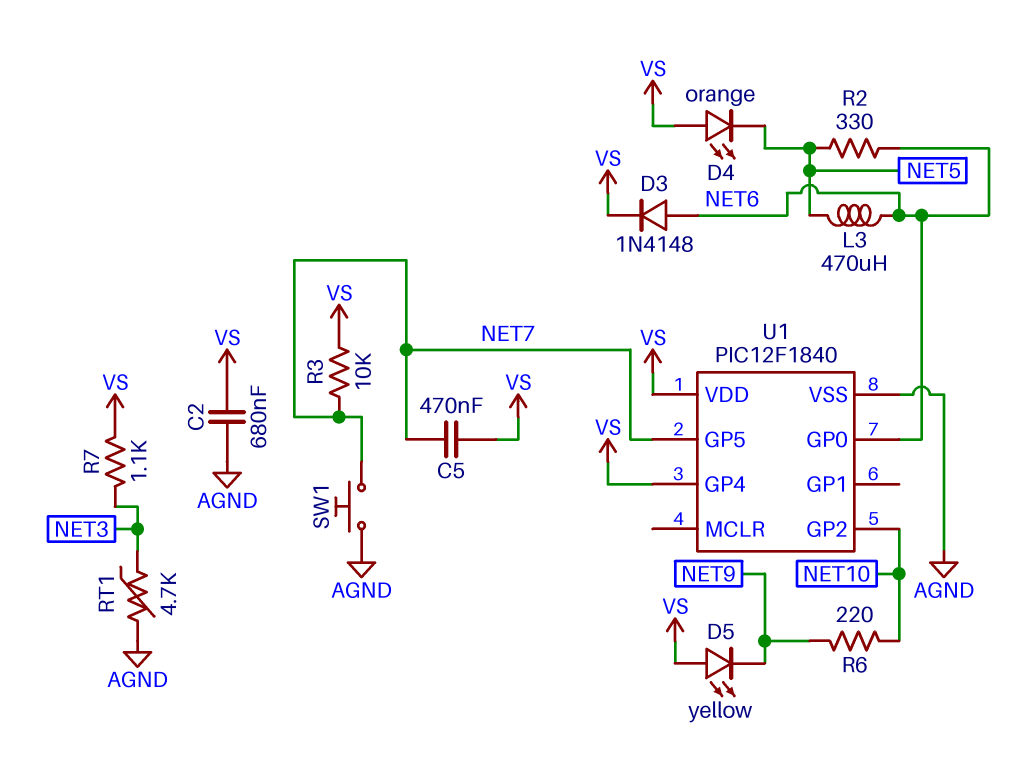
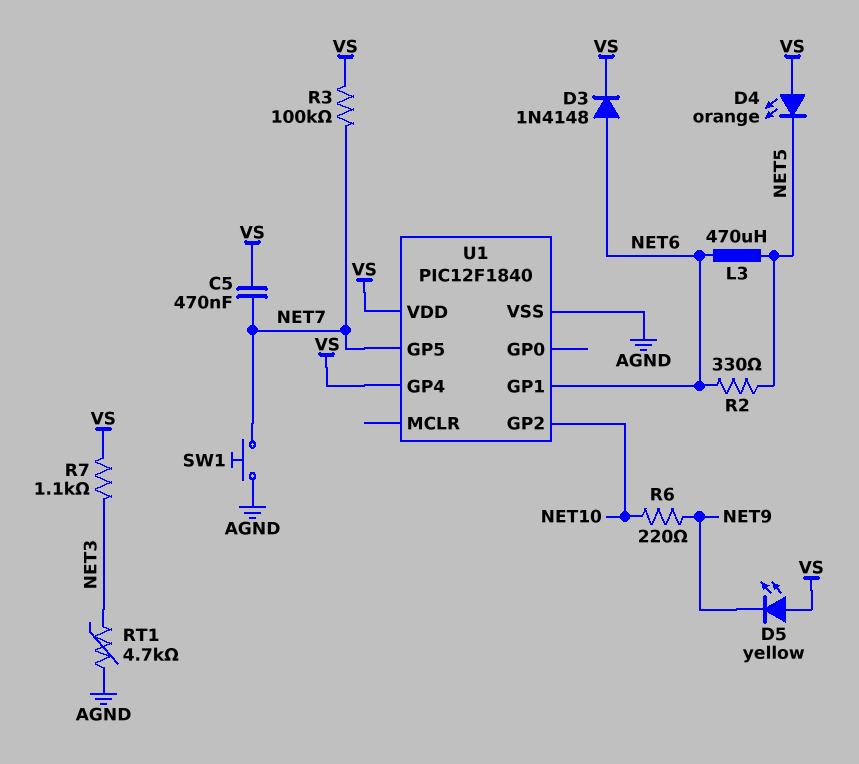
C2: 680nF (AGND, VS) -> none
R3: 10k (NET7, VS) -> 100k (NET7, VS)
U1 pin GP0: NET6 -> none
U1 pin GP1: none -> NET6

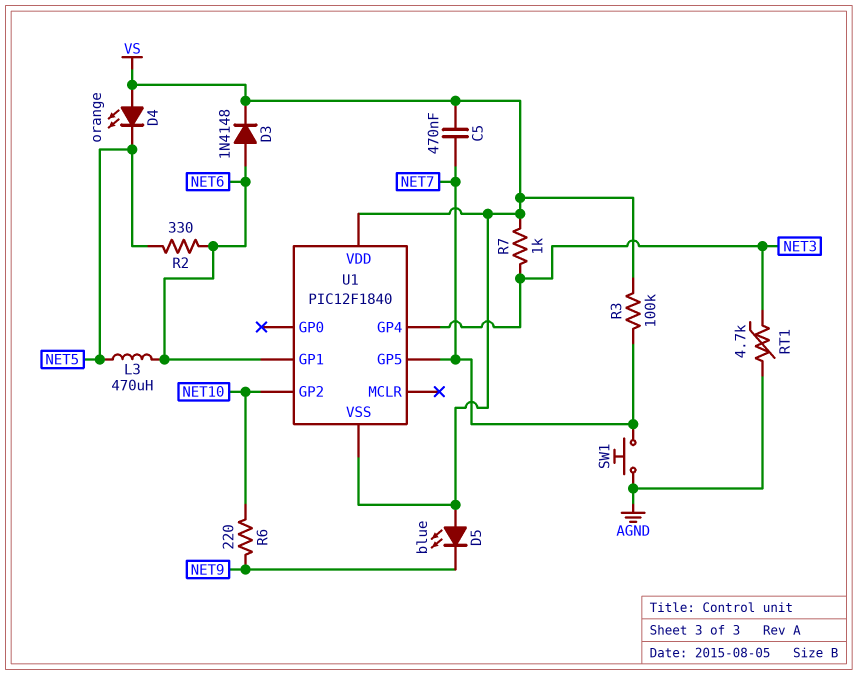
D5: LED yellow (A VS, K NET9) -> LED blue (A VS, K NET9)
R7: 1.1k (NET3, VS) -> 1k (NET3, VS)
U1 pin GP4: VS -> NET3
U1 pin VSS: AGND -> VS

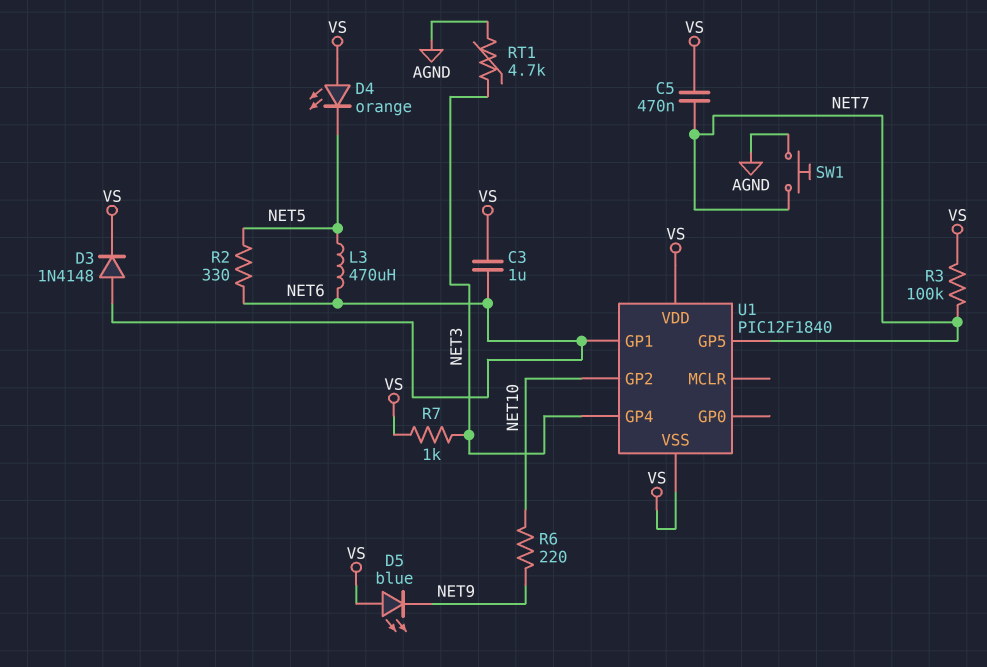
C3: none -> 1uF (NET6, VS)

